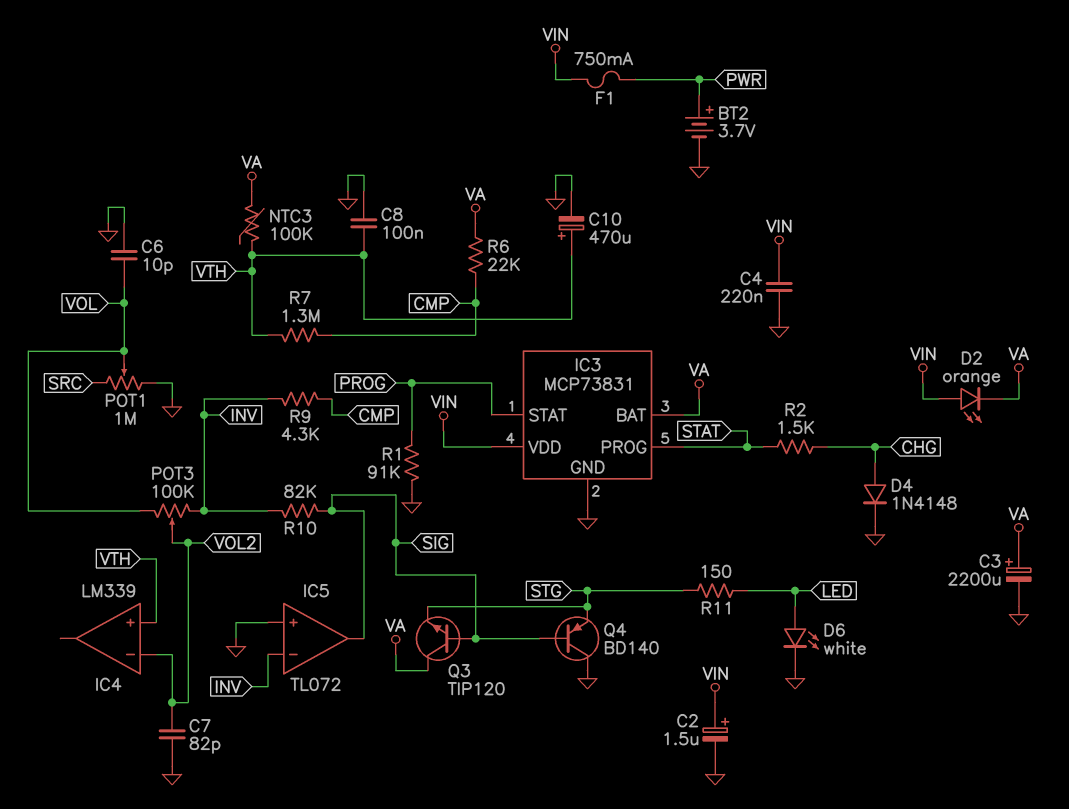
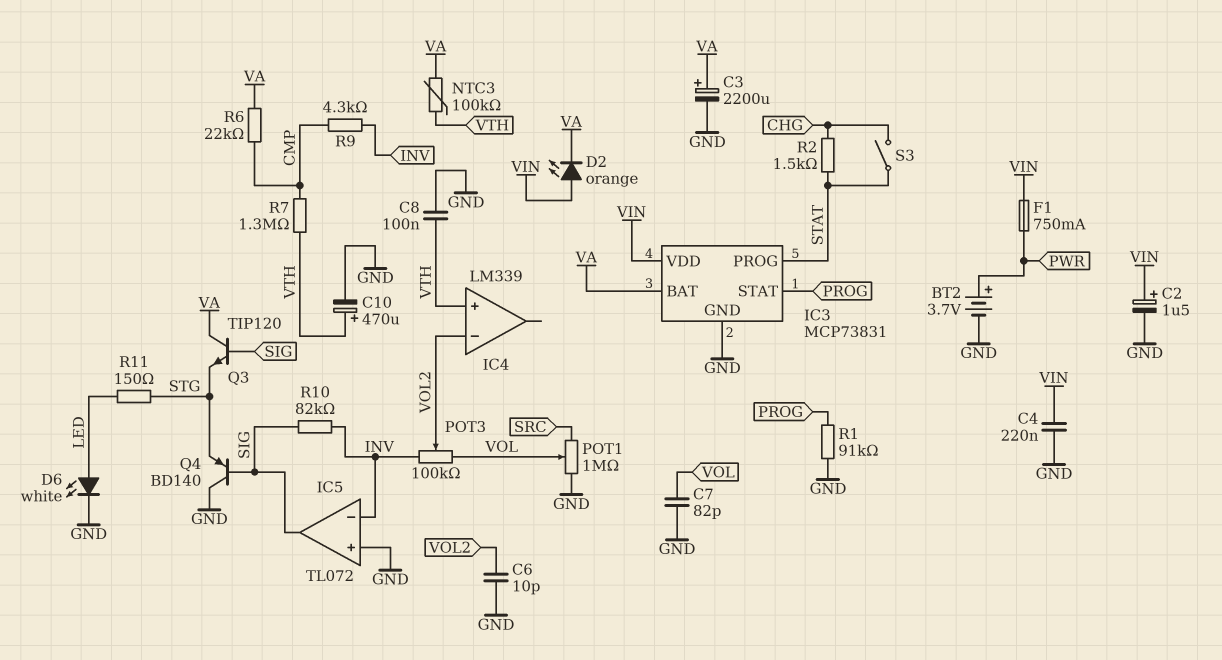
C6: 10pF (GND, VOL) -> 10pF (GND, VOL2)
C7: 82pF (GND, VOL2) -> 82pF (GND, VOL)
D4: diode 1N4148 (A CHG, K GND) -> none
S3: none -> switch (CHG, STAT)

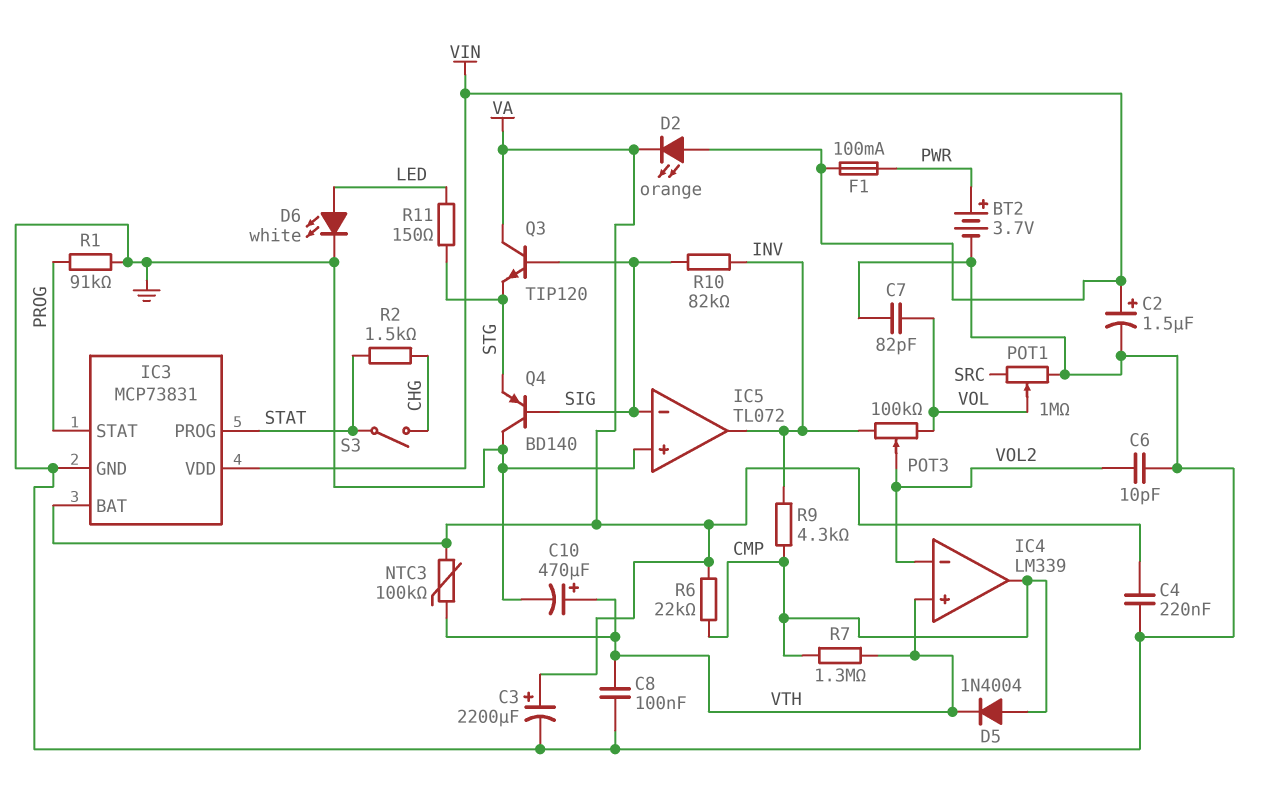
C4: 220nF (GND, VIN) -> 220nF (GND, VA)
D5: none -> diode 1N4004 (A CMP, K VTH)
F1: 750mA (PWR, VIN) -> 100mA (PWR, VIN)
IC4 pin out: none -> CMP
IC5 pin in-: INV -> SIG
IC5 pin out: SIG -> INV

